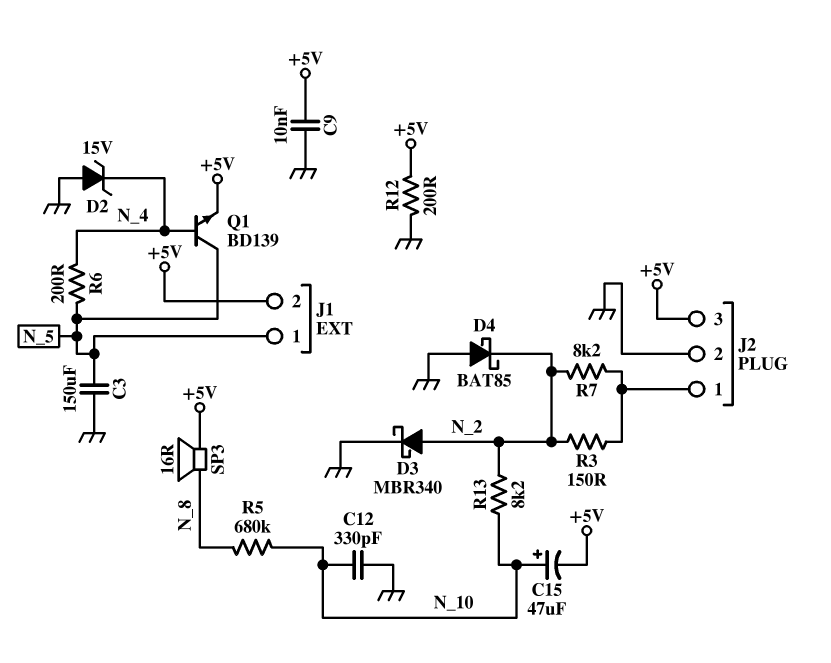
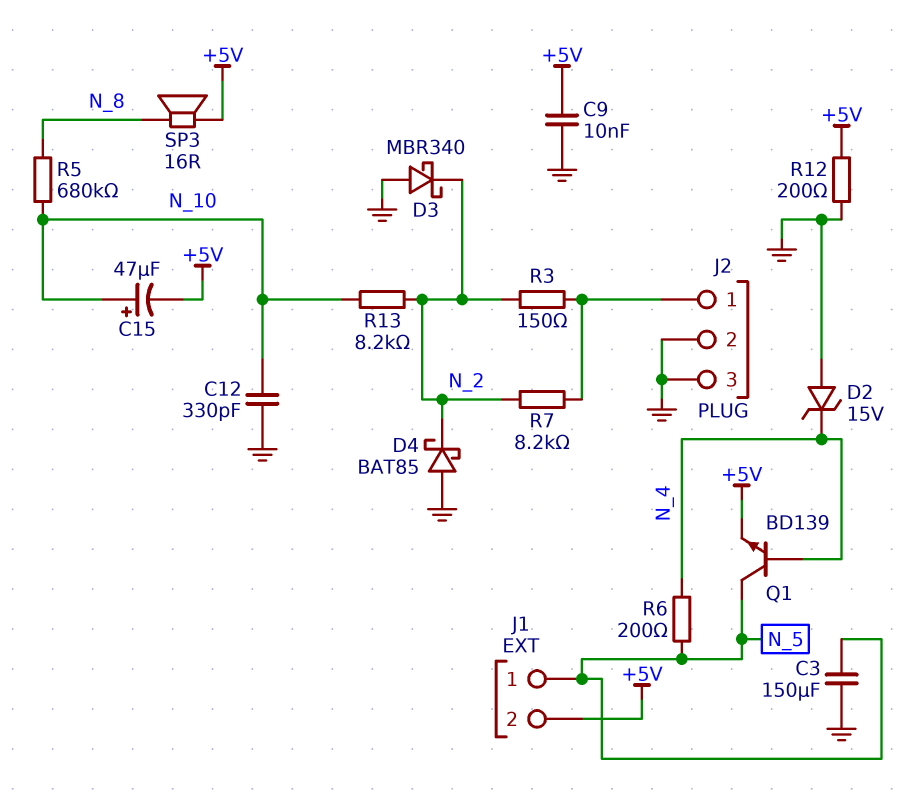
D3: schottky MBR340 (A N_2, K GND) -> schottky MBR340 (A GND, K N_2)
J2 pin 3: +5V -> GND

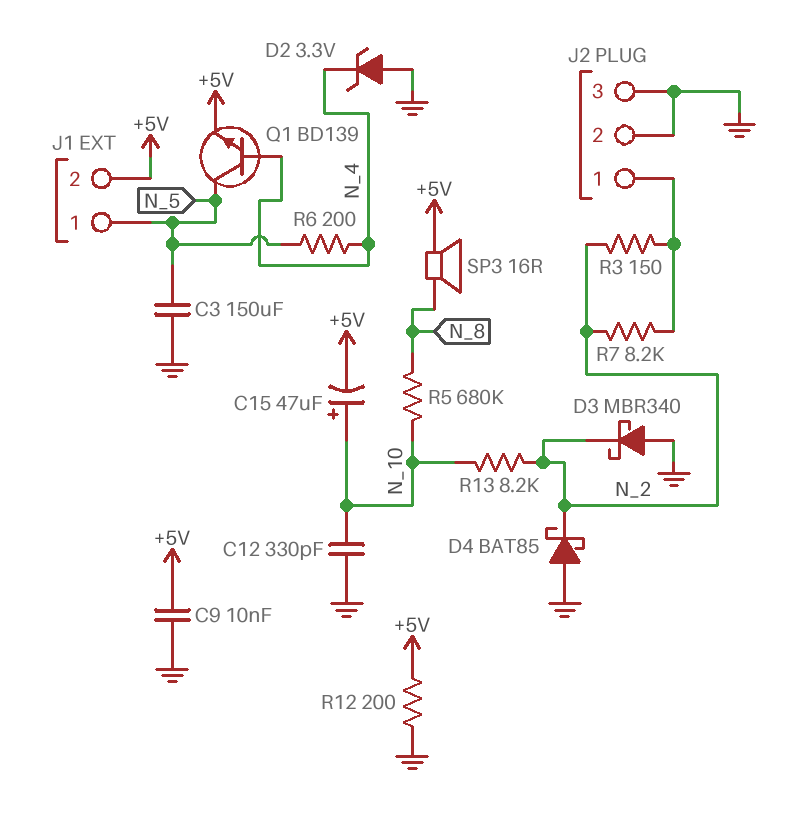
D2: zener 15V (A GND, K N_4) -> zener 3.3V (A GND, K N_4)

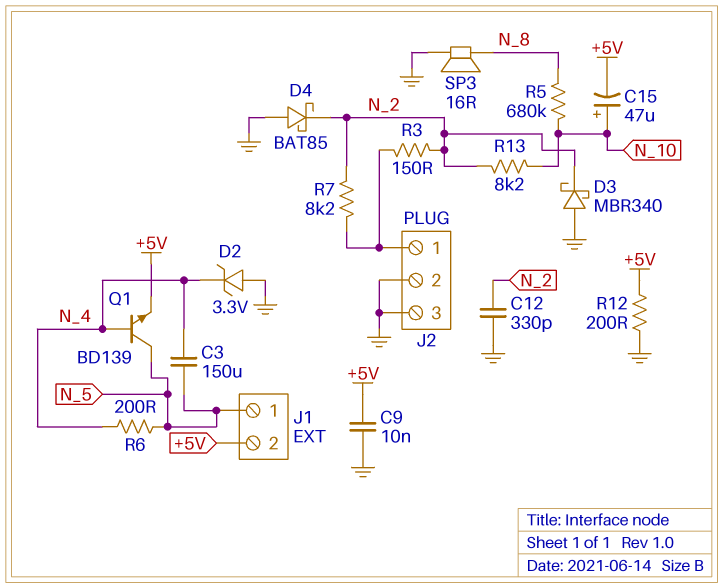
C3: 150uF (GND, N_5) -> 150uF (N_4, N_5)
C12: 330pF (GND, N_10) -> 330pF (GND, N_2)
SP3: speaker 16R (+5V, N_8) -> speaker 16R (GND, N_8)

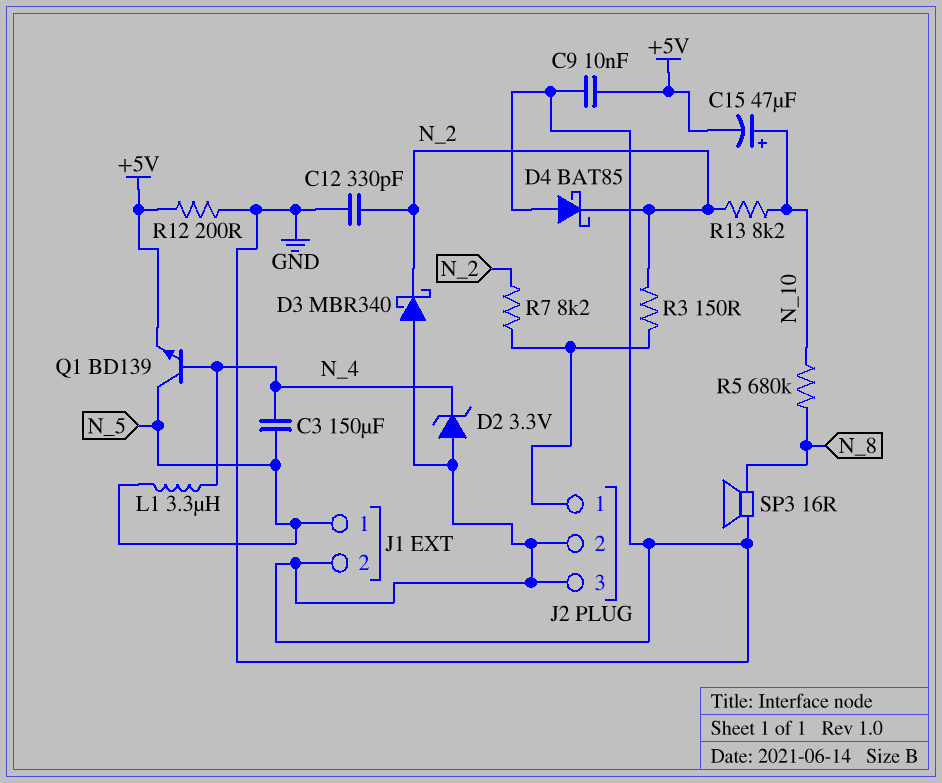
J1 pin 2: +5V -> GND
L1: none -> 3.3uH (N_4, N_5)
R6: 200 (N_4, N_5) -> none

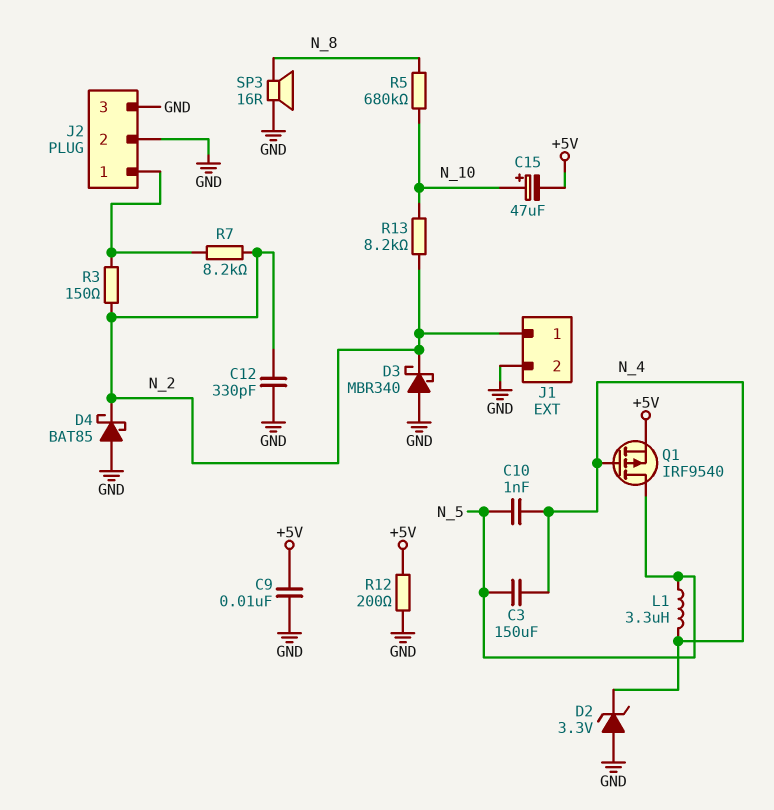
C10: none -> 1nF (N_4, N_5)
J1 pin 1: N_5 -> N_2
Q1: NPN BD139 (B N_4, C N_5, E +5V) -> PMOS IRF9540 (G N_4, D N_5, S +5V)

